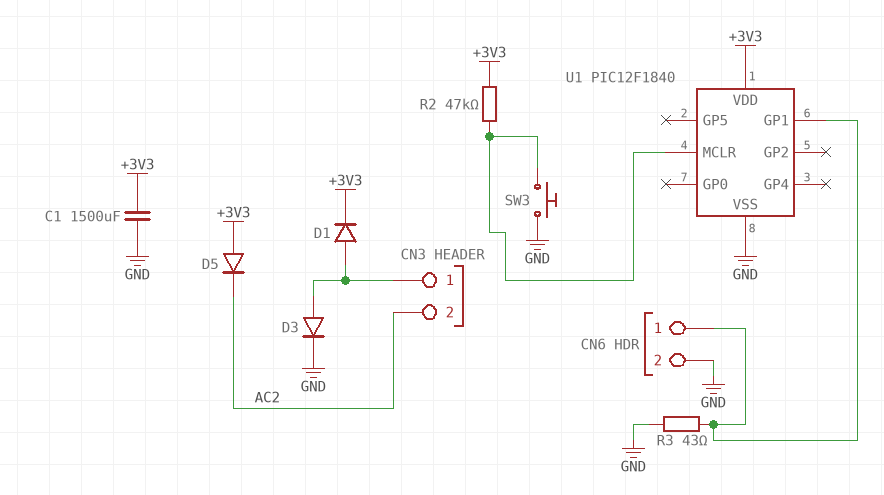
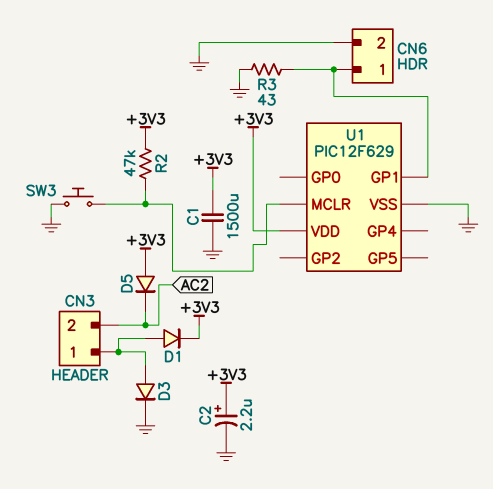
C2: none -> 2.2uF (plus +3V3, minus GND)
U1: PIC12F1840 -> PIC12F629

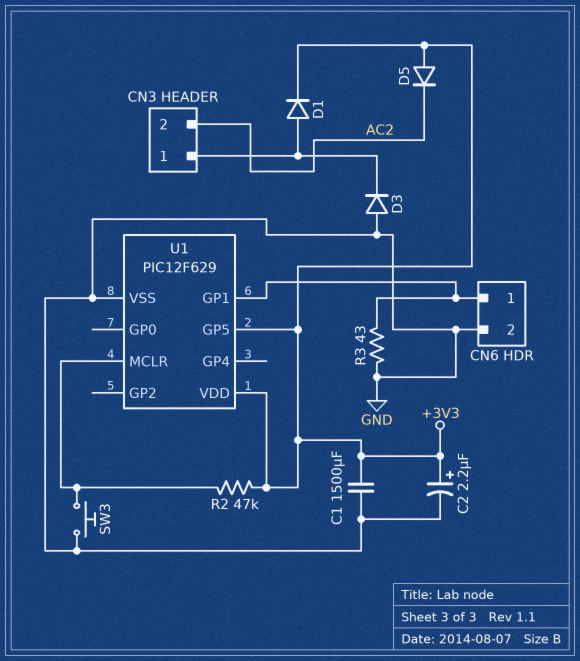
D3: diode (A CN3/1, K GND) -> diode (A GND, K CN3/1)
U1 pin GP5: none -> +3V3

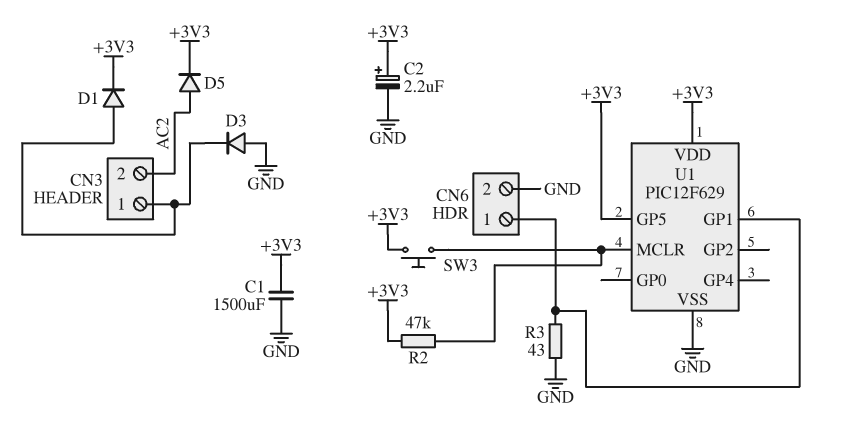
D5: diode (A +3V3, K AC2) -> diode (A AC2, K +3V3)
SW3: button (GND, U1/MCLR) -> button (+3V3, U1/MCLR)

